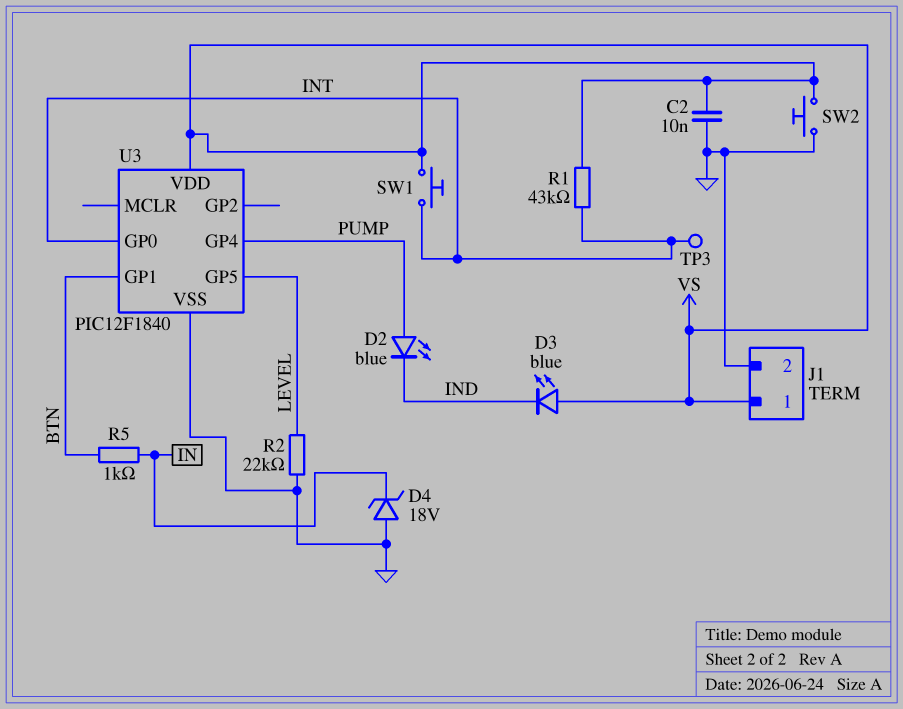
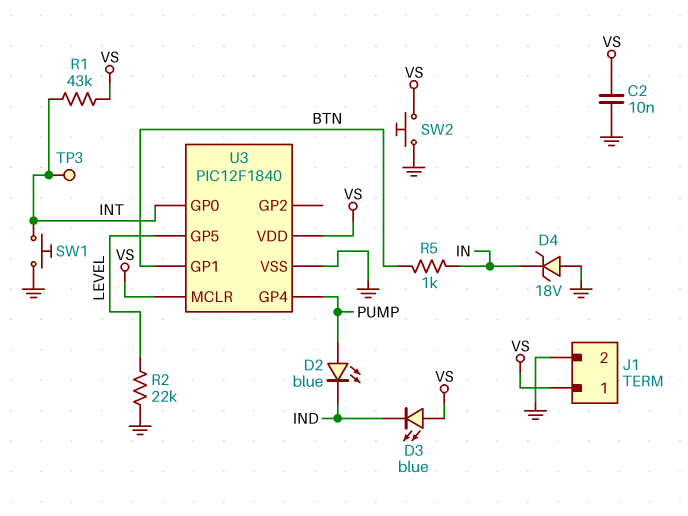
SW1: button (INT, VS) -> button (GND, INT)
U3 pin MCLR: none -> VS

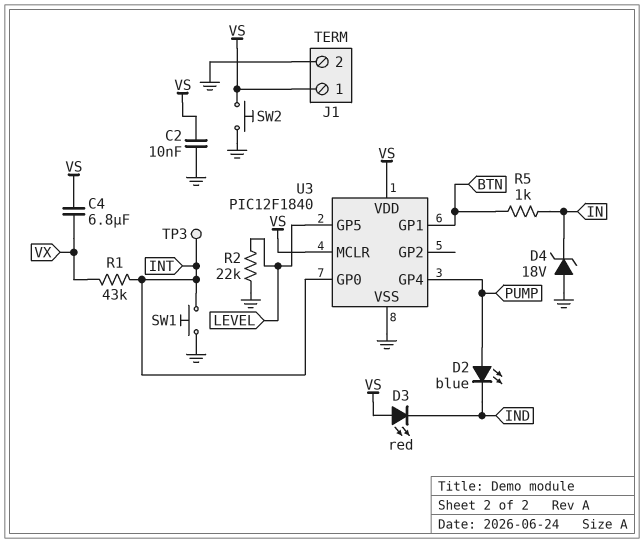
C4: none -> 6.8uF (VS, VX)
D3: LED blue (A VS, K IND) -> LED red (A VS, K IND)
R1: 43k (INT, VS) -> 43k (INT, VX)

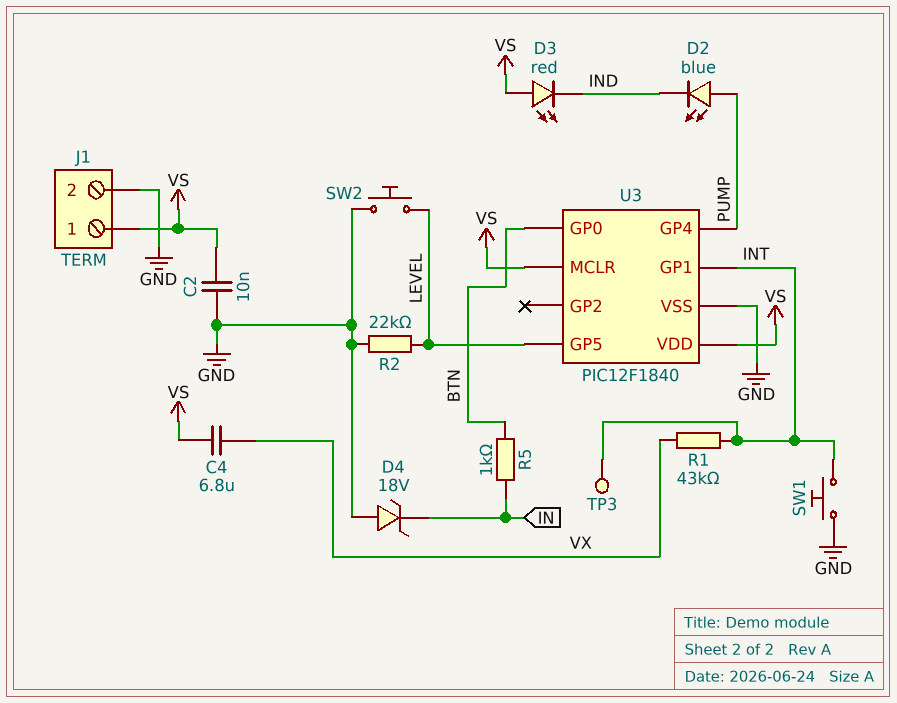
SW2: button (GND, VS) -> button (GND, LEVEL)
U3 pin GP0: INT -> BTN
U3 pin GP1: BTN -> INT

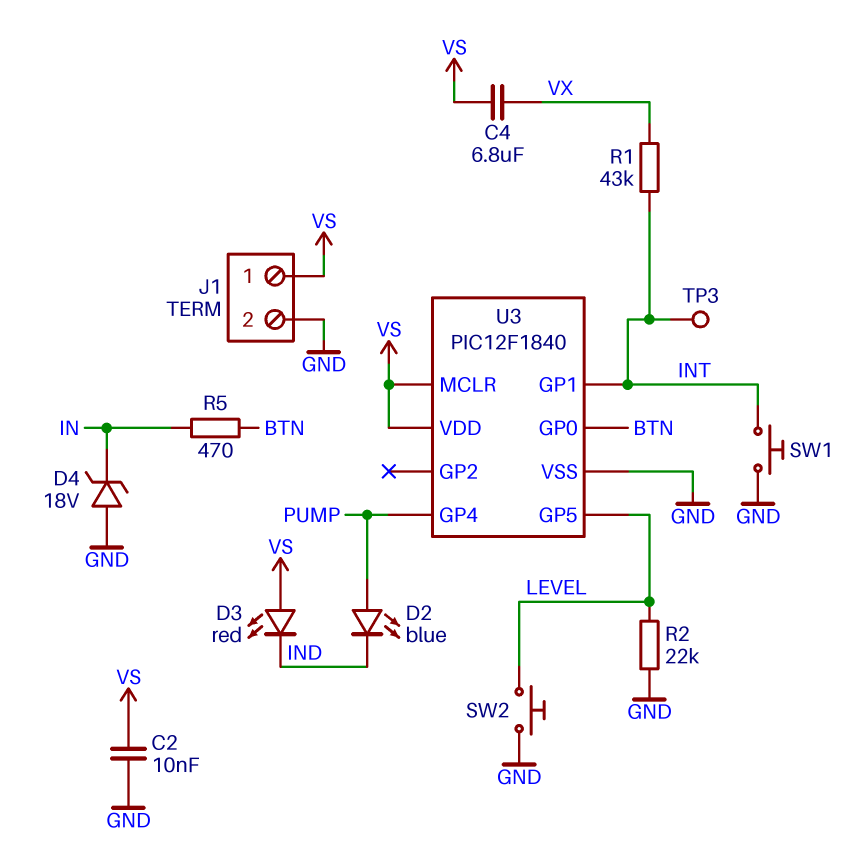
R5: 1k (BTN, IN) -> 470 (BTN, IN)

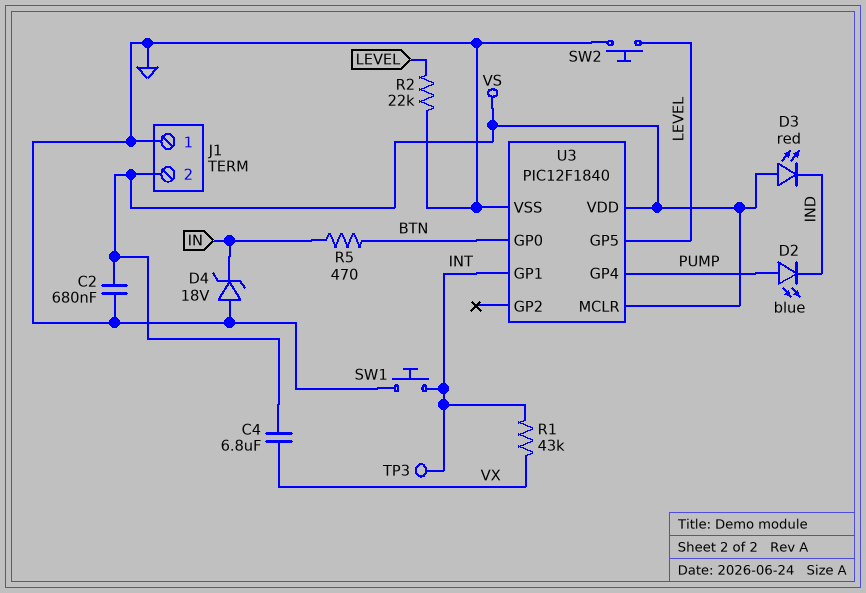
C2: 10nF (GND, VS) -> 680nF (GND, VS)
J1 pin 1: VS -> GND
J1 pin 2: GND -> VS

